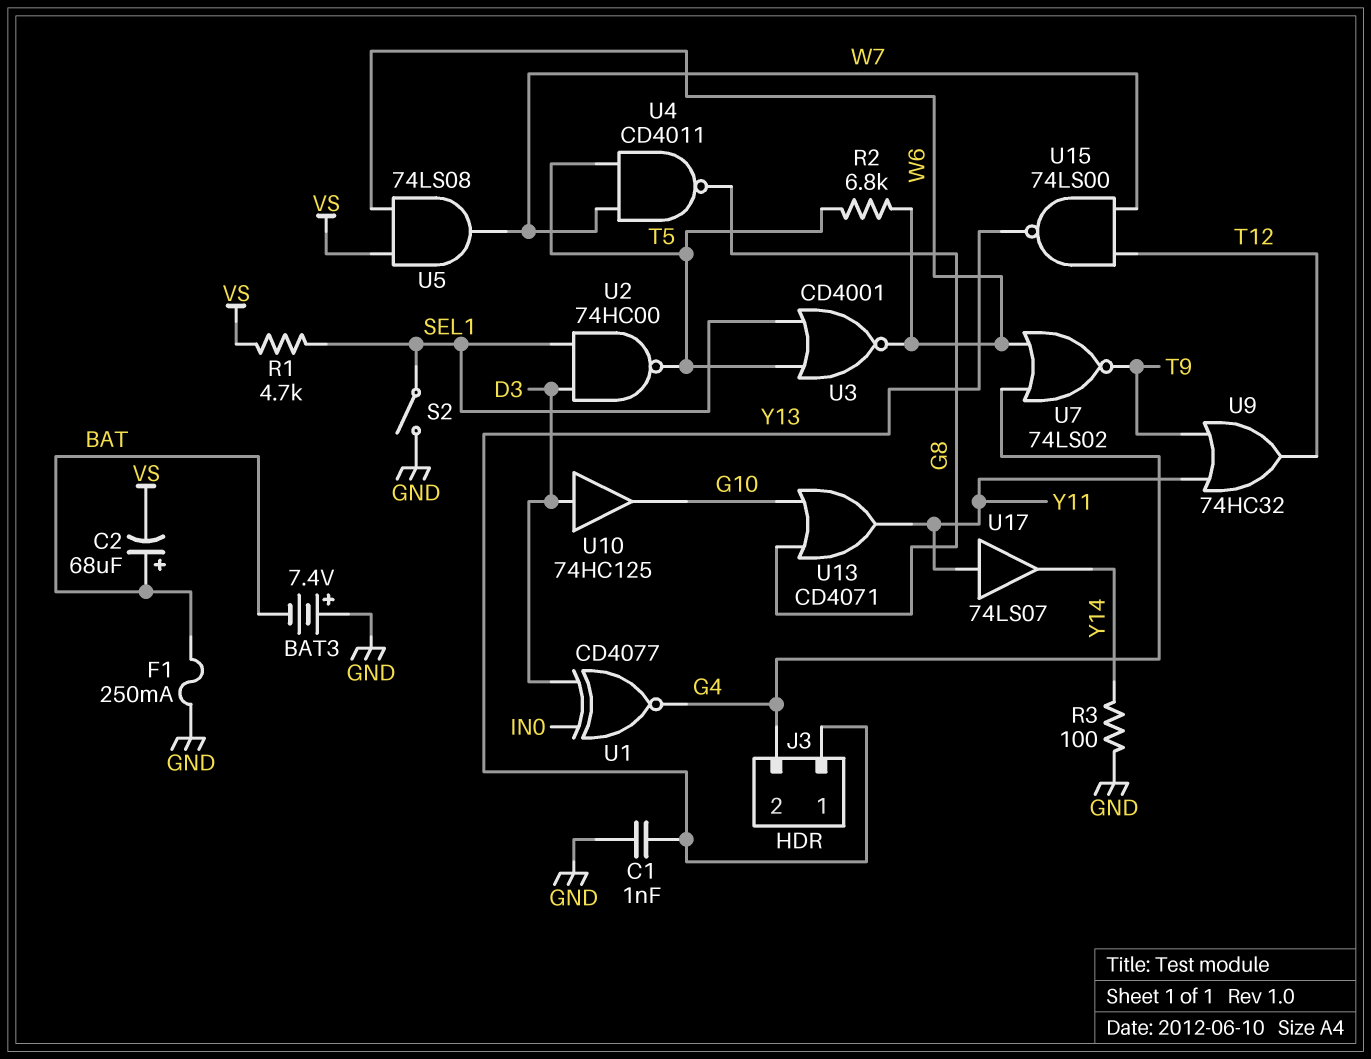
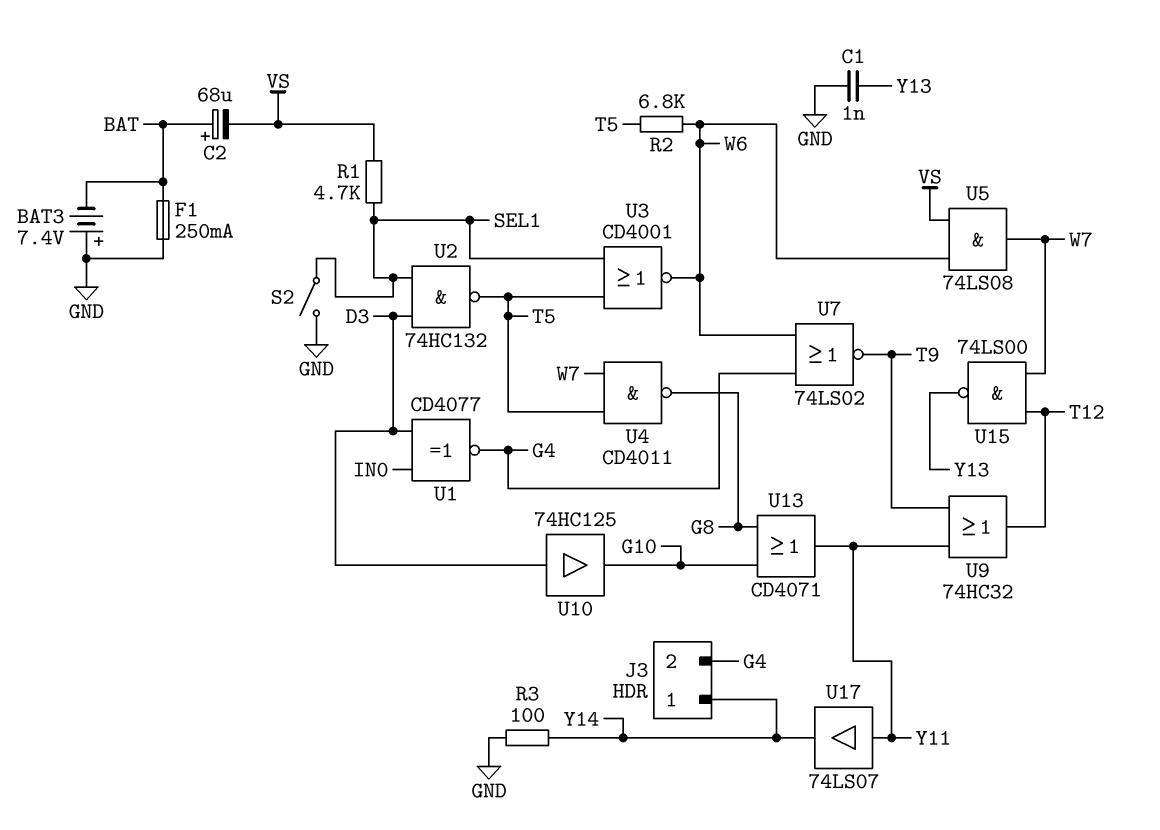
J3 pin 1: Y13 -> Y14
U2: NAND 74HC00 (in D3, in SEL1, out T5) -> NAND 74HC132 (in D3, in SEL1, out T5)

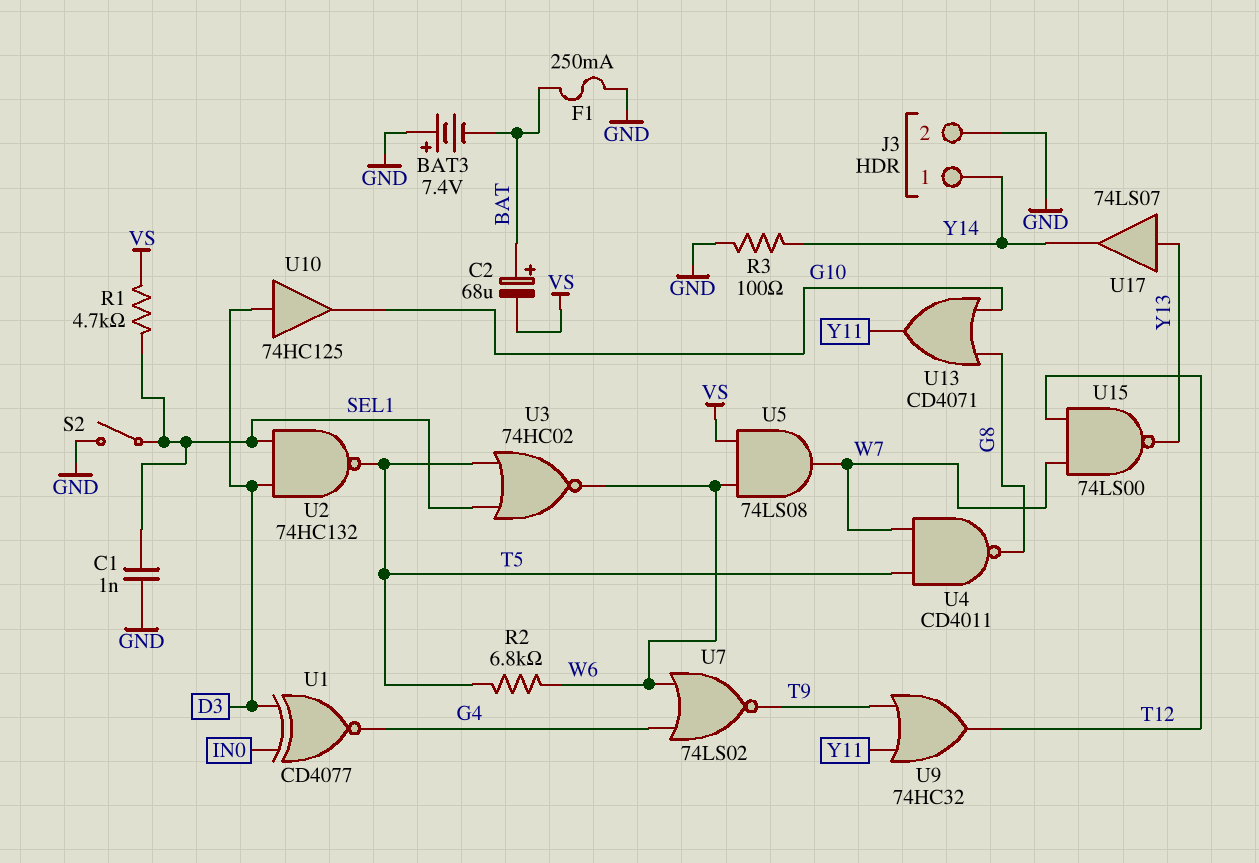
C1: 1nF (GND, Y13) -> 1nF (GND, SEL1)
J3 pin 2: G4 -> GND
U3: NOR CD4001 (in SEL1, in T5, out W6) -> NOR 74HC02 (in SEL1, in T5, out W6)
U17: buffer 74LS07 (in Y11, out Y14) -> buffer 74LS07 (in Y13, out Y14)

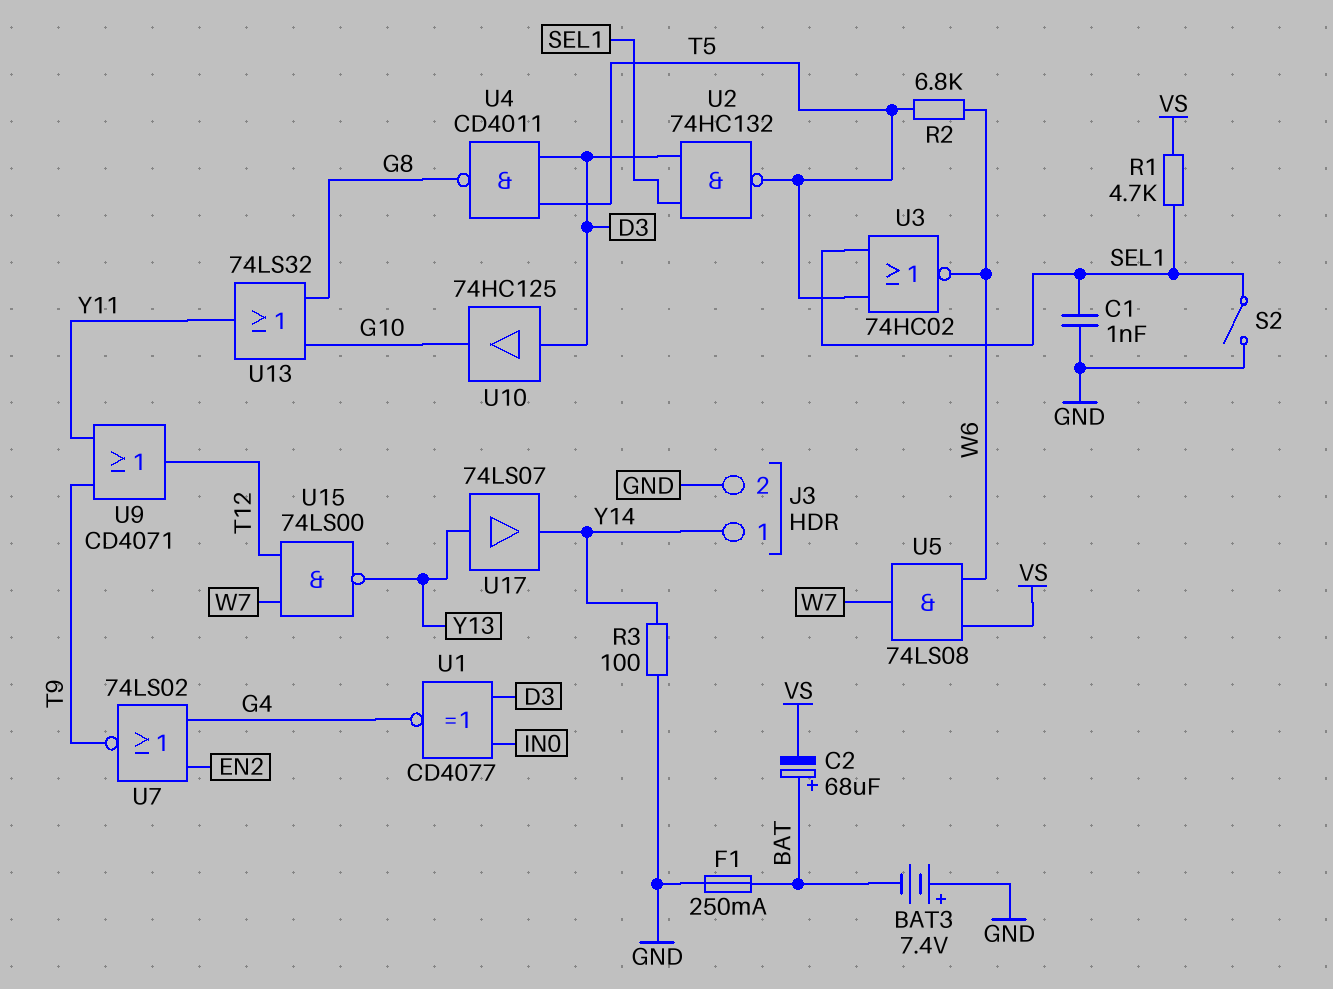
U4: NAND CD4011 (in T5, in W7, out G8) -> NAND CD4011 (in D3, in T5, out G8)
U7: NOR 74LS02 (in G4, in W6, out T9) -> NOR 74LS02 (in EN2, in G4, out T9)
U9: OR 74HC32 (in T9, in Y11, out T12) -> OR CD4071 (in T9, in Y11, out T12)
U13: OR CD4071 (in G8, in G10, out Y11) -> OR 74LS32 (in G8, in G10, out Y11)

